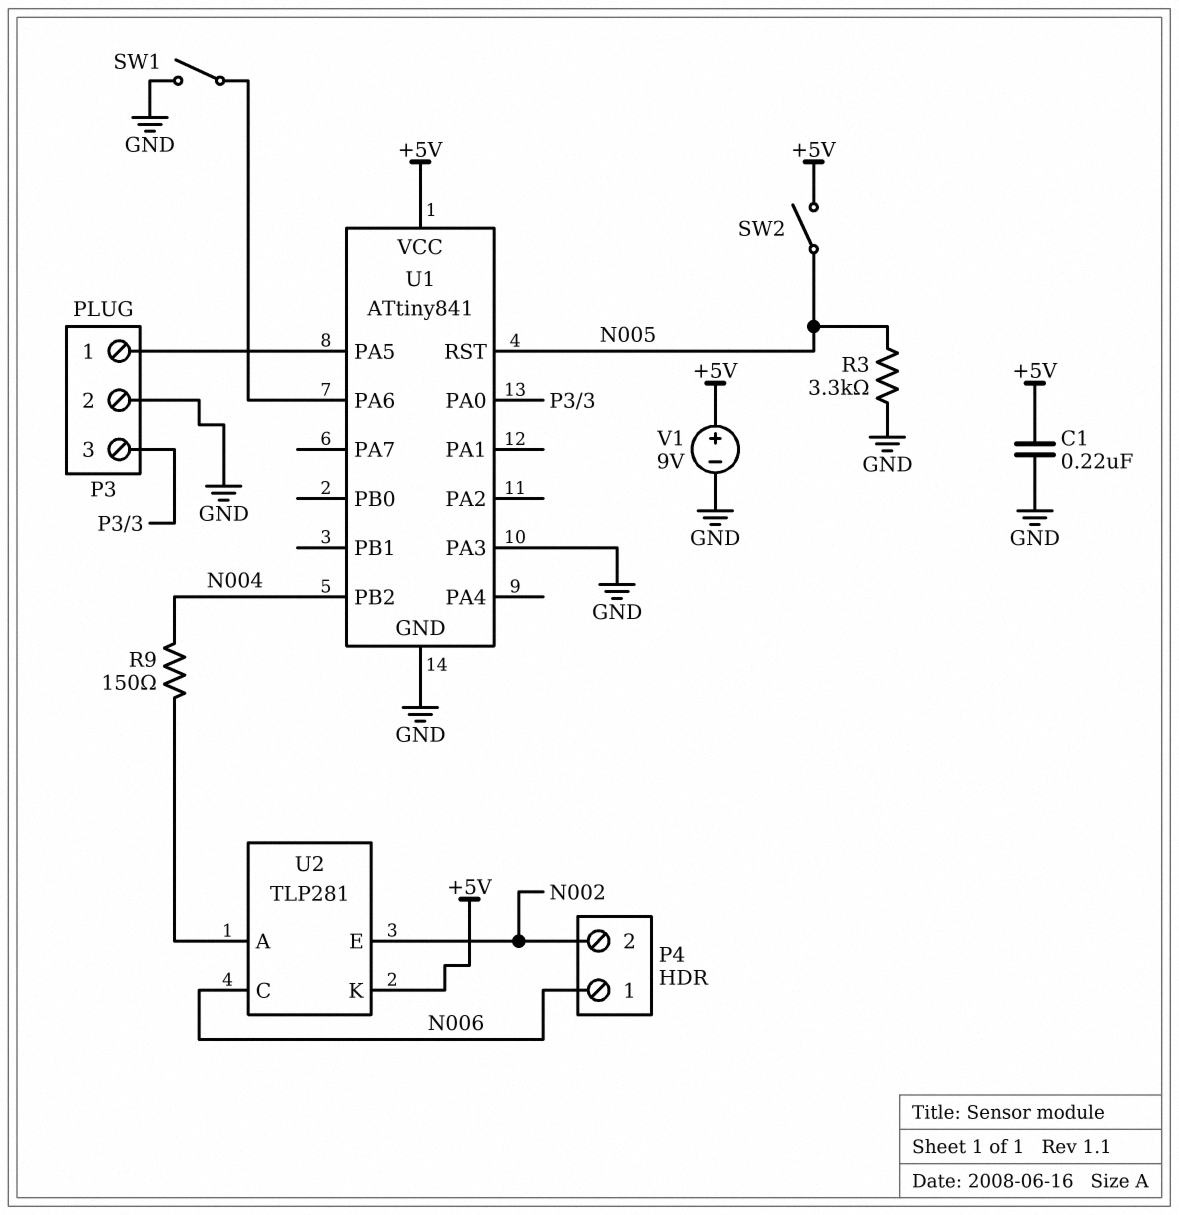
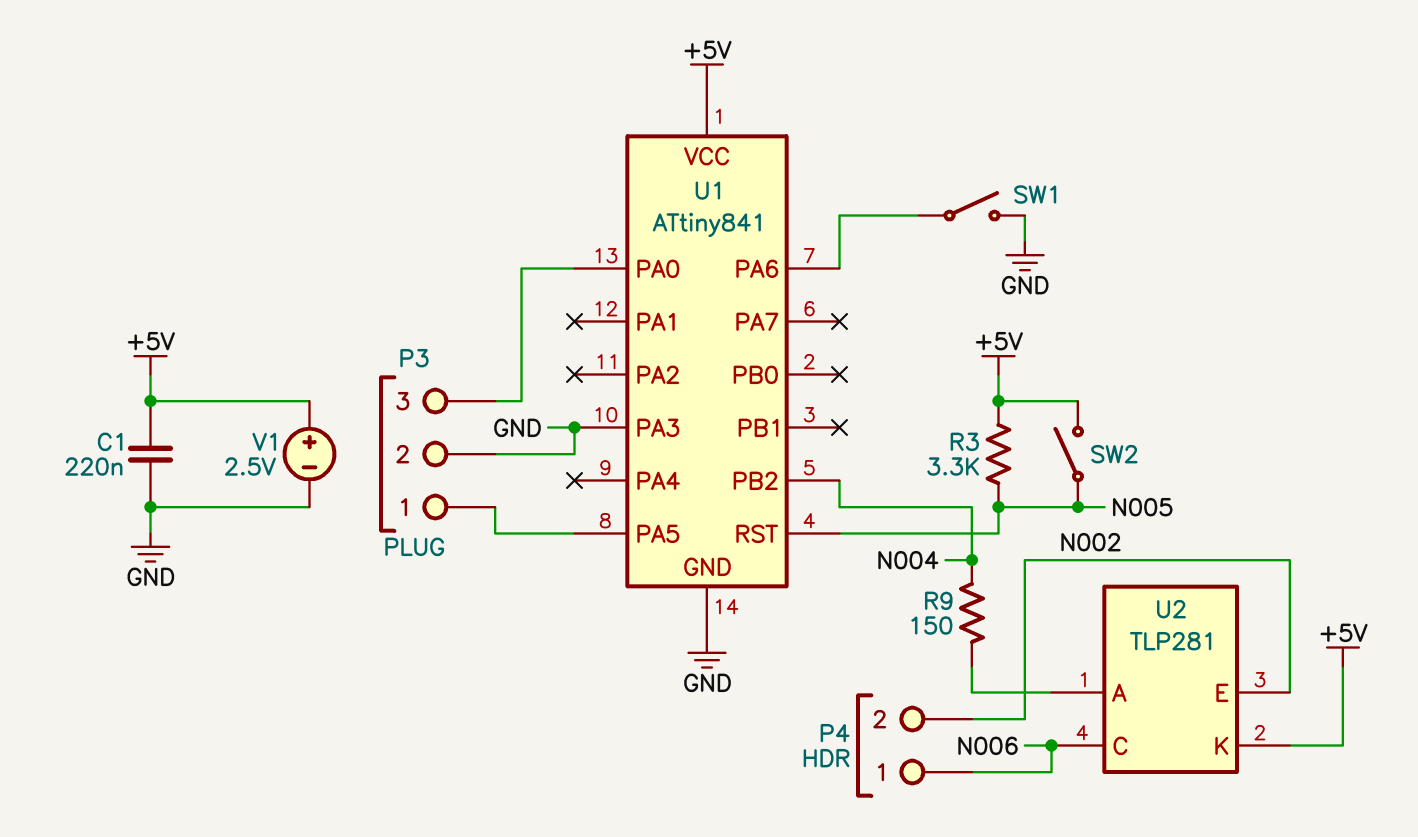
R3: 3.3k (GND, N005) -> 3.3k (+5V, N005)
V1: 9V (plus +5V, minus GND) -> 2.5V (plus +5V, minus GND)

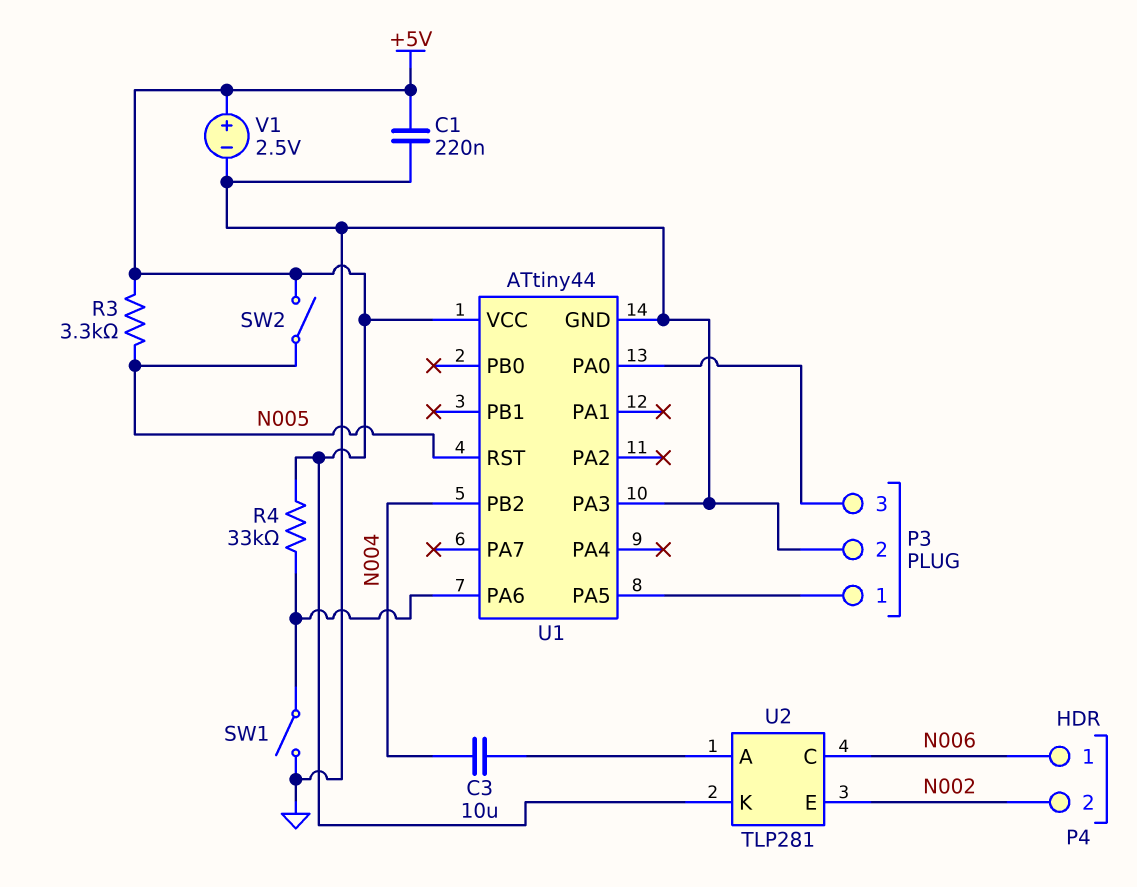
C3: none -> 10uF (N004, U2/A)
R4: none -> 33k (+5V, U1/PA6)
R9: 150 (N004, U2/A) -> none
U1: ATtiny841 -> ATtiny44

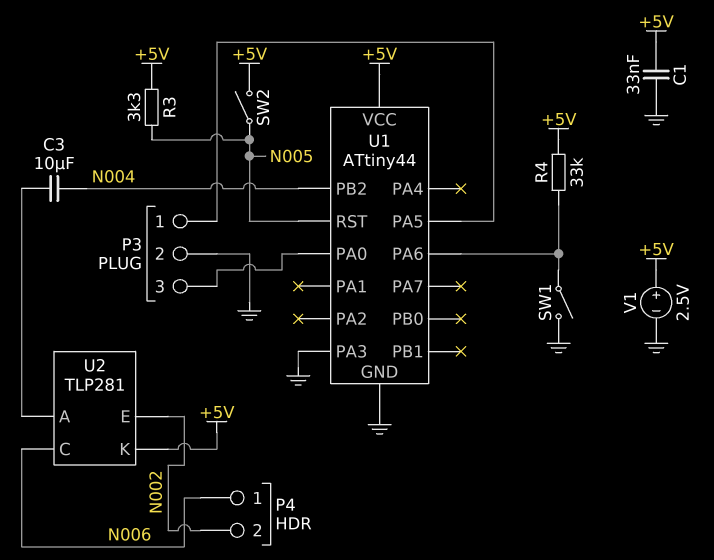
C1: 220nF (+5V, GND) -> 33nF (+5V, GND)

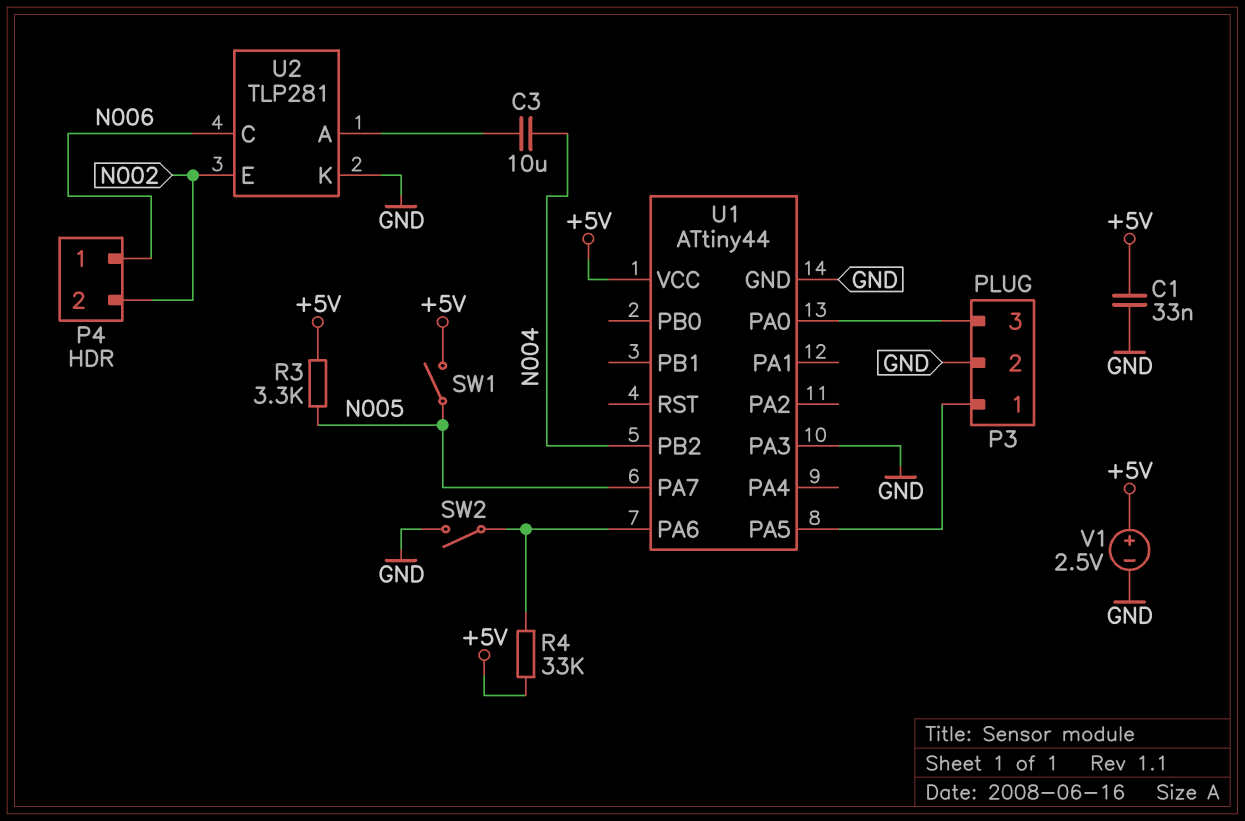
SW1: switch (GND, U1/PA6) -> switch (+5V, N005)
SW2: switch (+5V, N005) -> switch (GND, U1/PA6)
U1 pin PA7: none -> N005
U1 pin RST: N005 -> none
U2 pin K: +5V -> GND

